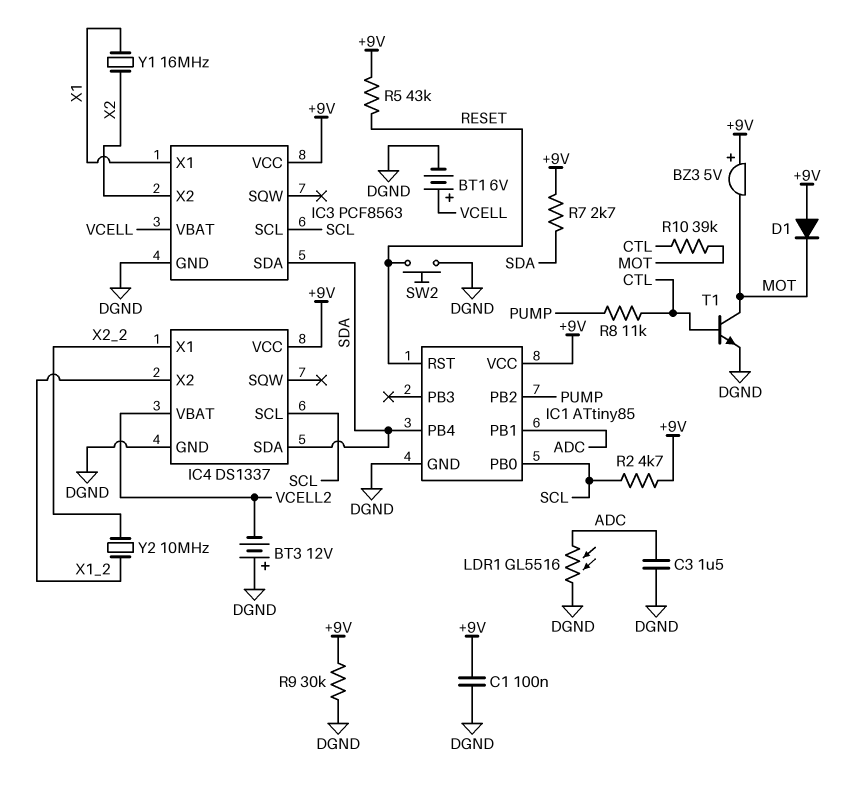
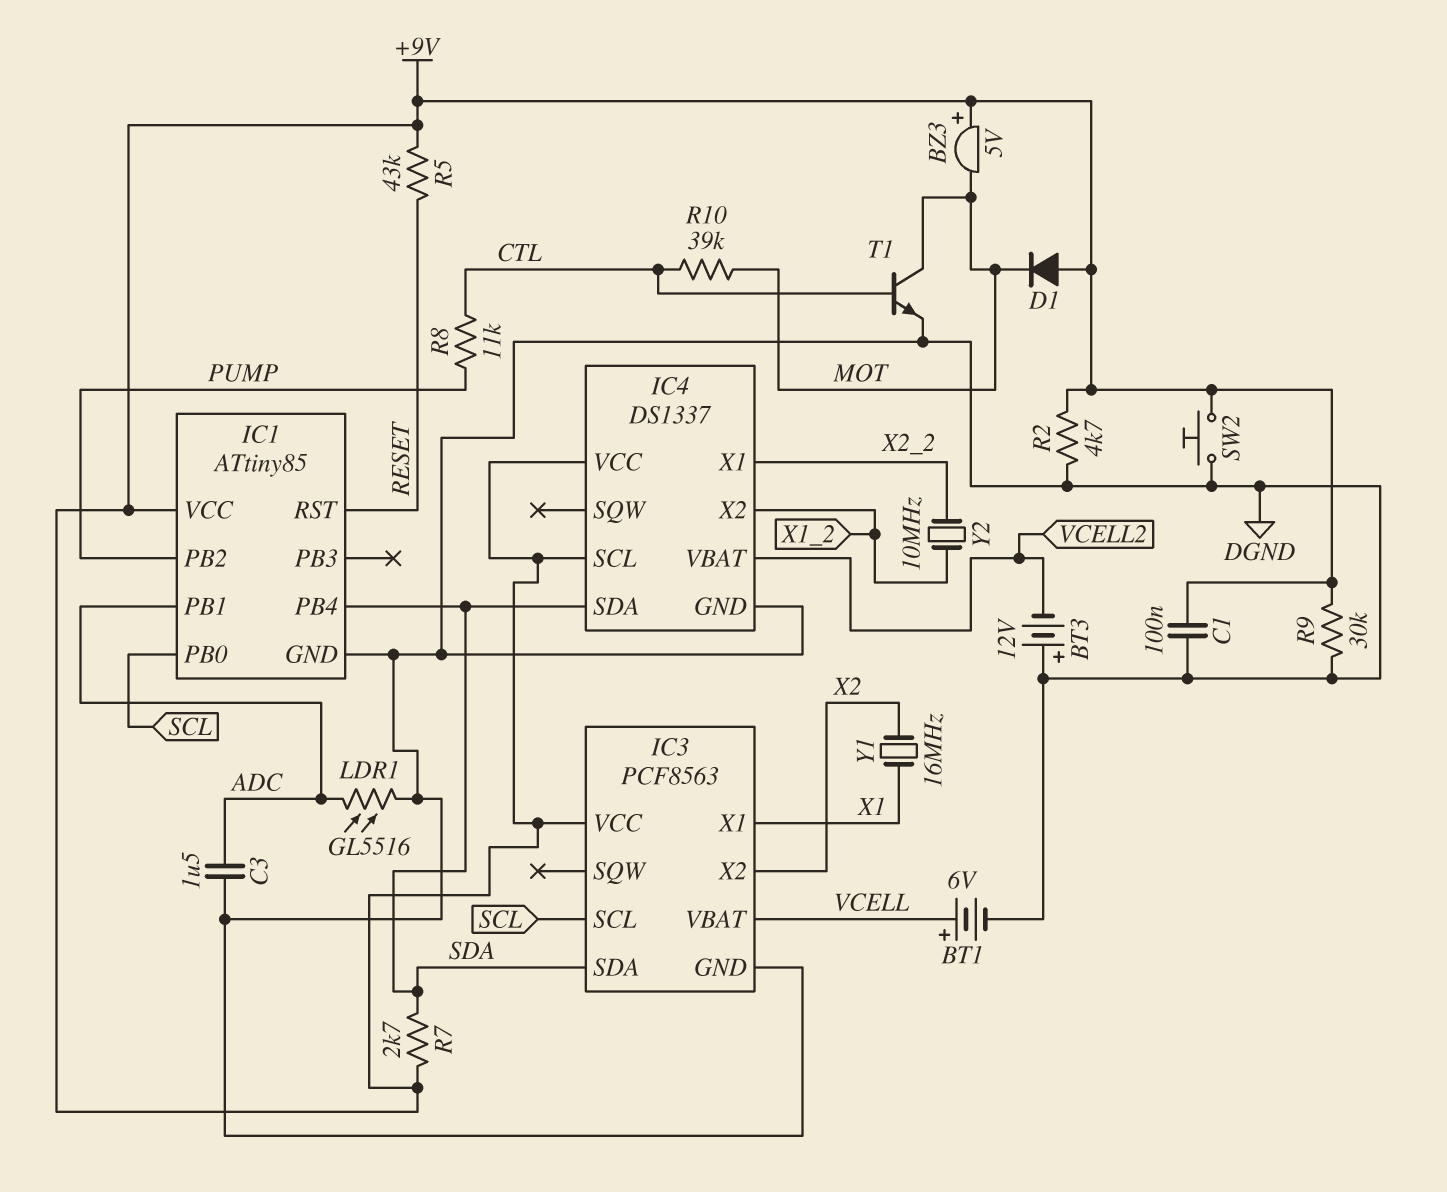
IC4 pin SCL: SCL -> +9V
R2: 4.7k (+9V, SCL) -> 4.7k (+9V, DGND)
SW2: button (DGND, RESET) -> button (+9V, DGND)

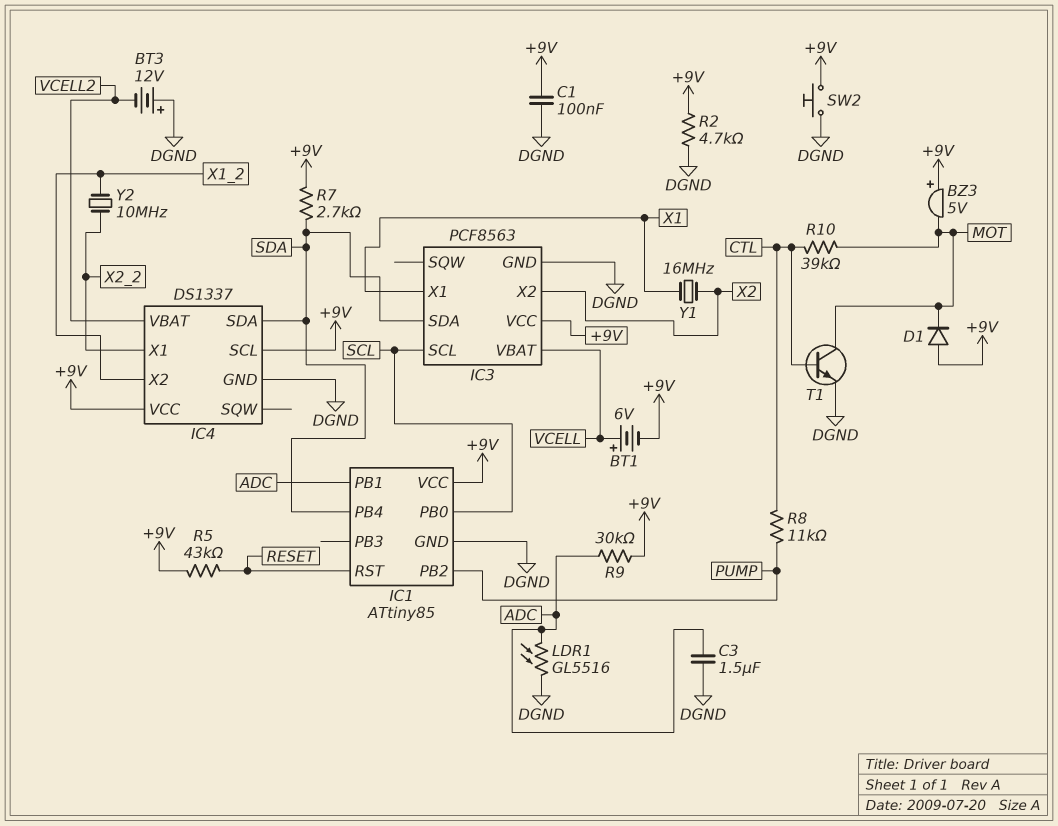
BT1: 6V (plus VCELL, minus DGND) -> 6V (plus VCELL, minus +9V)
R9: 30k (+9V, DGND) -> 30k (+9V, ADC)

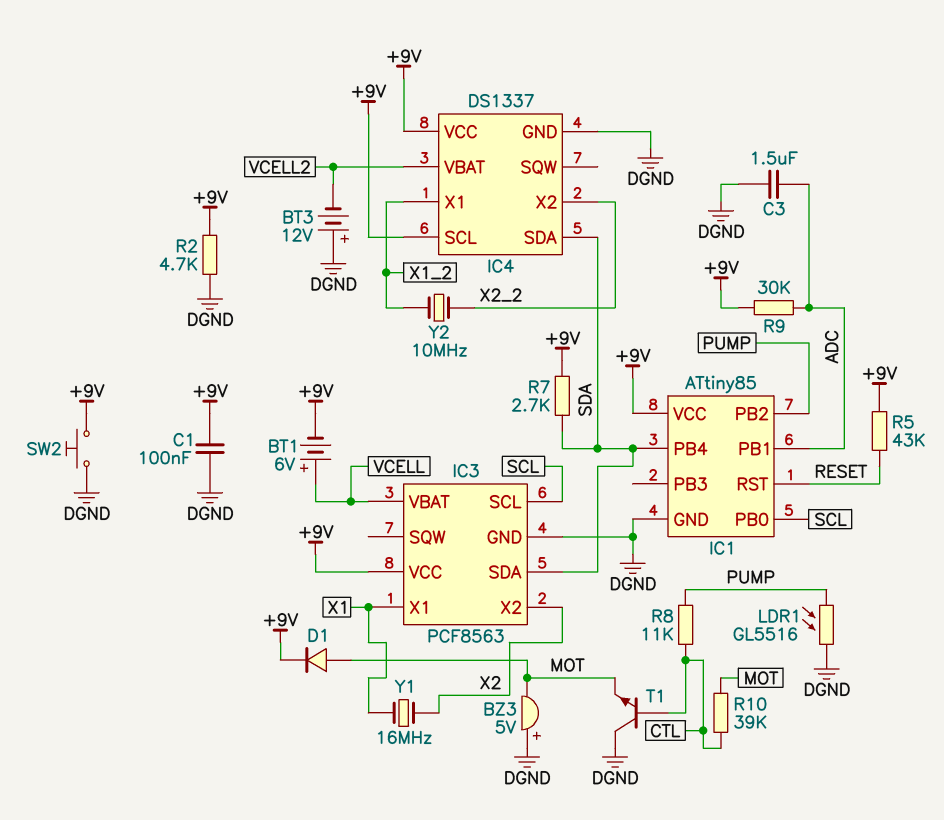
BZ3: buzzer 5V (plus +9V, minus MOT) -> buzzer 5V (plus DGND, minus MOT)
D1: diode (A +9V, K MOT) -> diode (A MOT, K +9V)
IC4 pin X1: X2_2 -> X1_2
IC4 pin X2: X1_2 -> X2_2
LDR1: GL5516 (ADC, DGND) -> GL5516 (DGND, PUMP)
T1: NPN (B CTL, C MOT, E DGND) -> NPN (B CTL, C DGND, E MOT)

